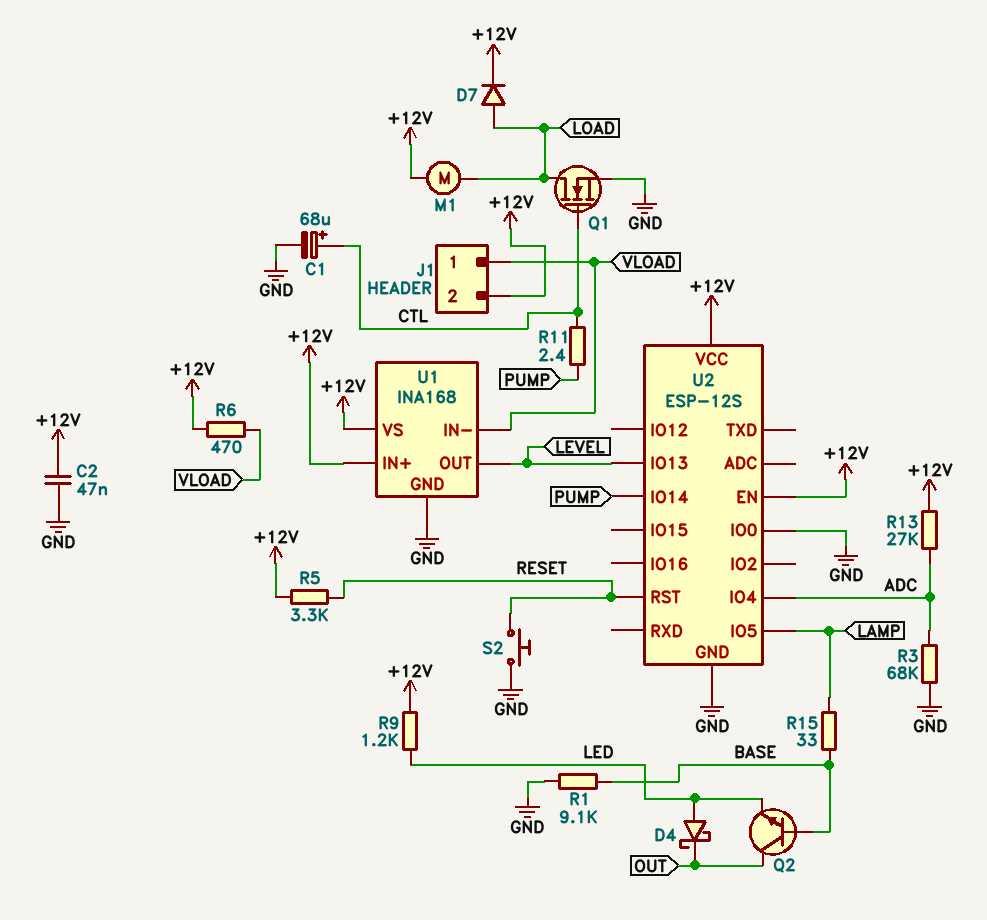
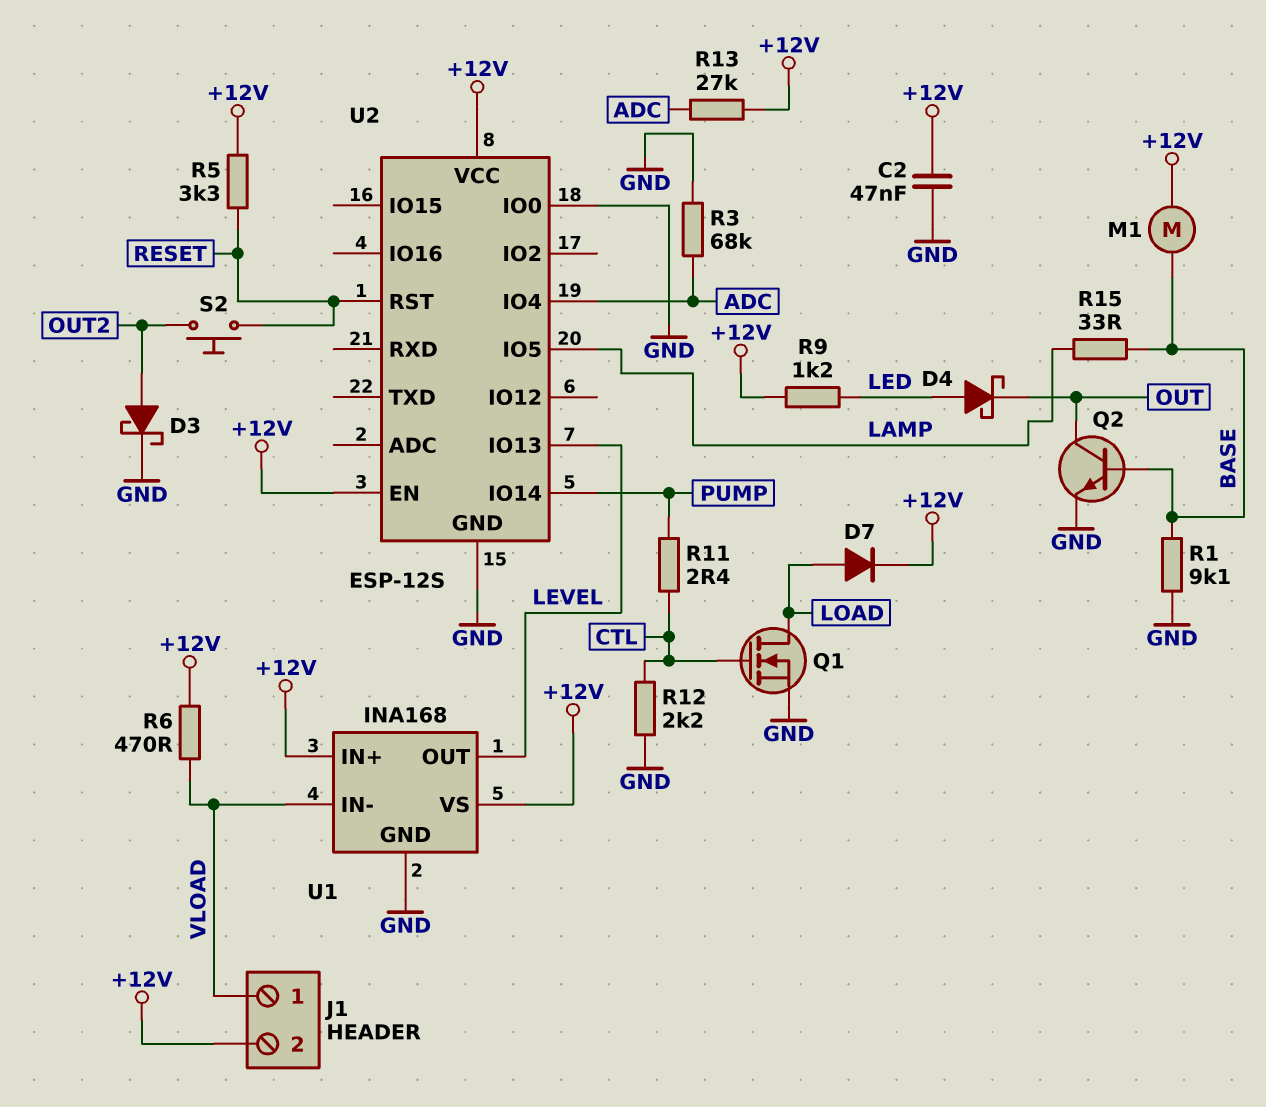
C1: 68uF (plus CTL, minus GND) -> none
D3: none -> schottky (A OUT2, K GND)
M1: motor (+12V, LOAD) -> motor (+12V, BASE)
Q2: NPN (B BASE, C OUT, E LED) -> NPN (B BASE, C OUT, E GND)
R12: none -> 2.2k (CTL, GND)
S2: button (GND, RESET) -> button (OUT2, RESET)

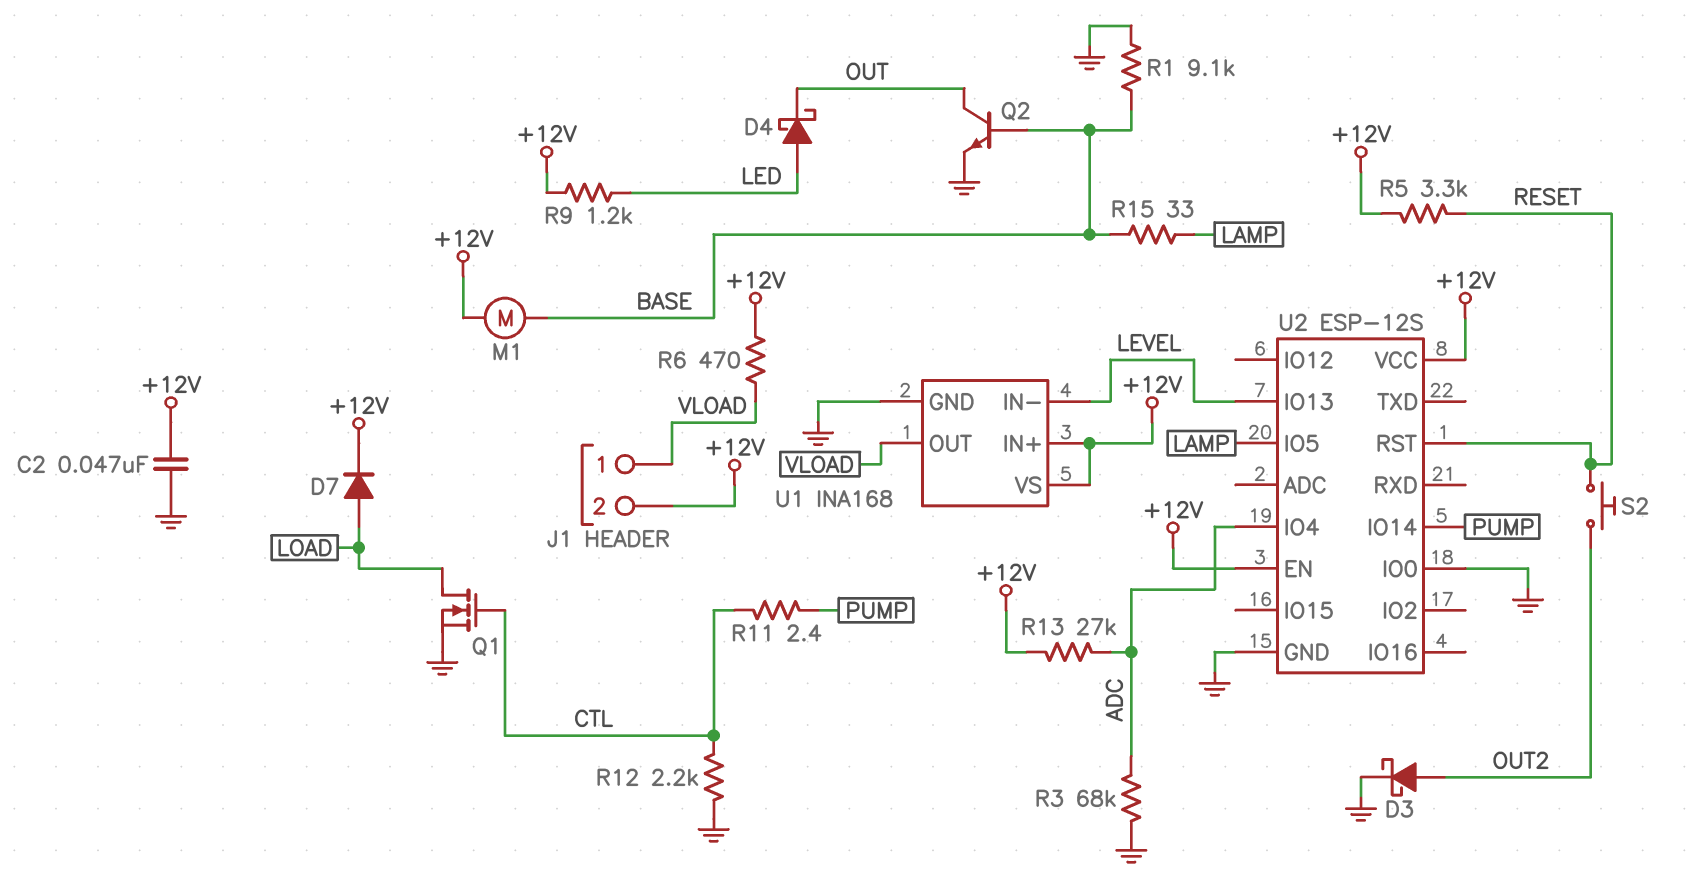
U1 pin IN-: VLOAD -> LEVEL
U1 pin OUT: LEVEL -> VLOAD

